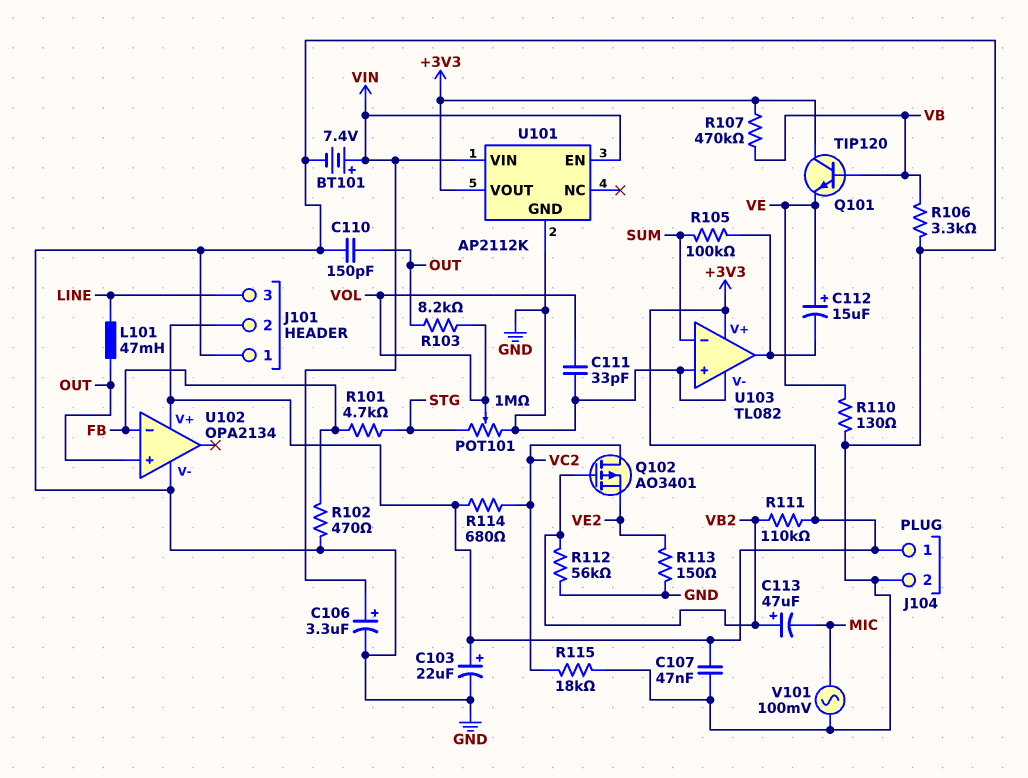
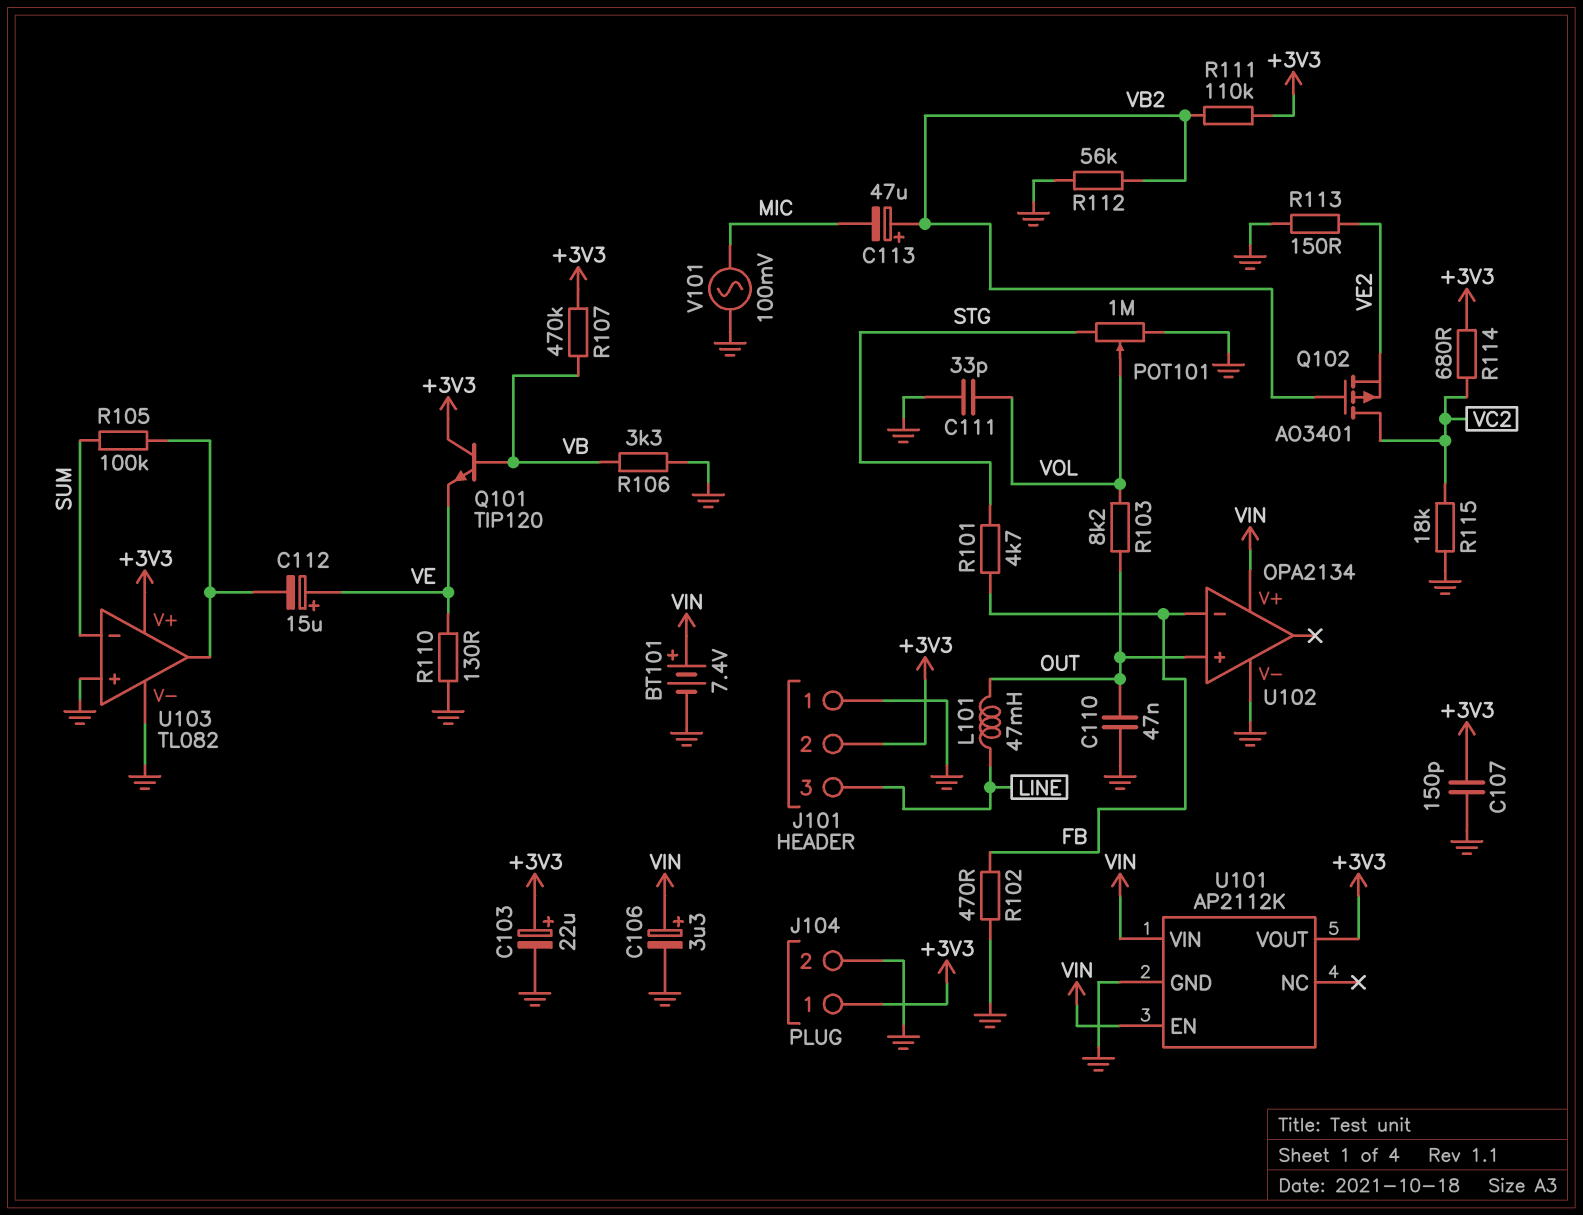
C107: 47nF (+3V3, GND) -> 150pF (+3V3, GND)
C110: 150pF (GND, OUT) -> 47nF (GND, OUT)
U102 pin V+: +3V3 -> VIN

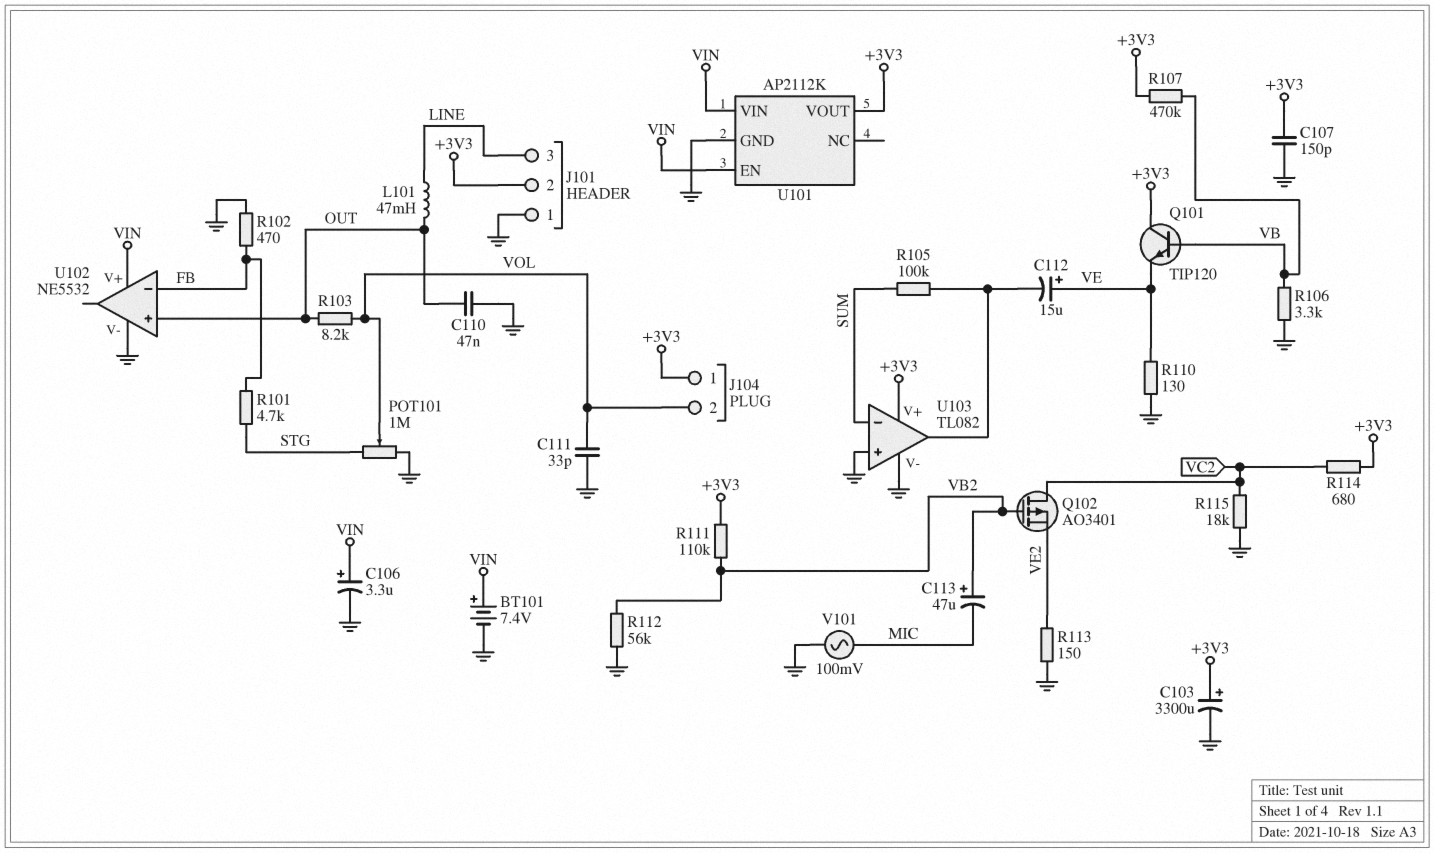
C103: 22uF (plus +3V3, minus GND) -> 3300uF (plus +3V3, minus GND)
J104 pin 2: GND -> VOL
U102: OPA2134 -> NE5532

